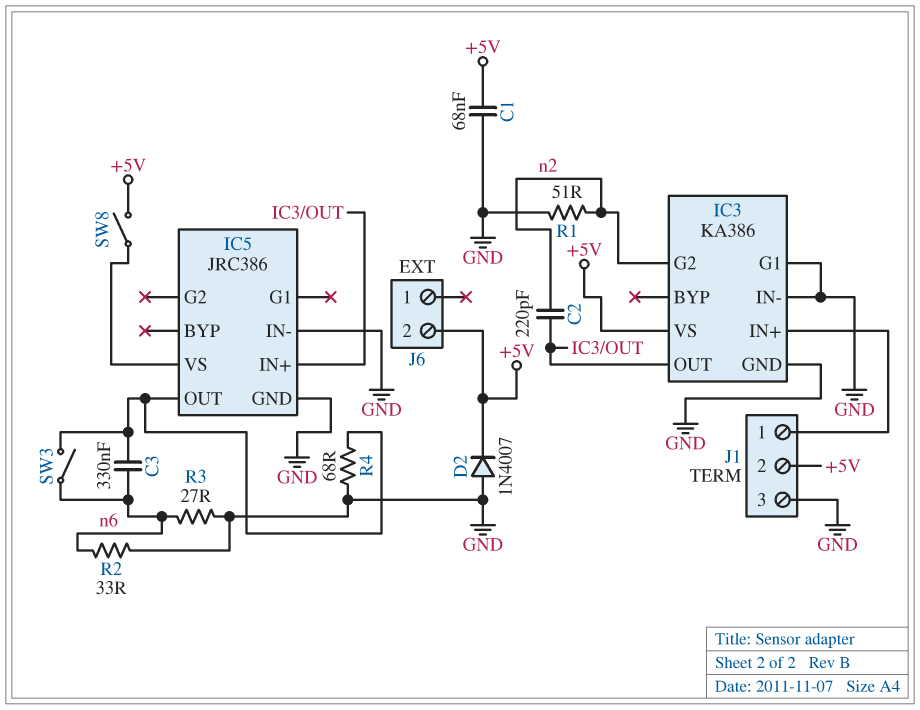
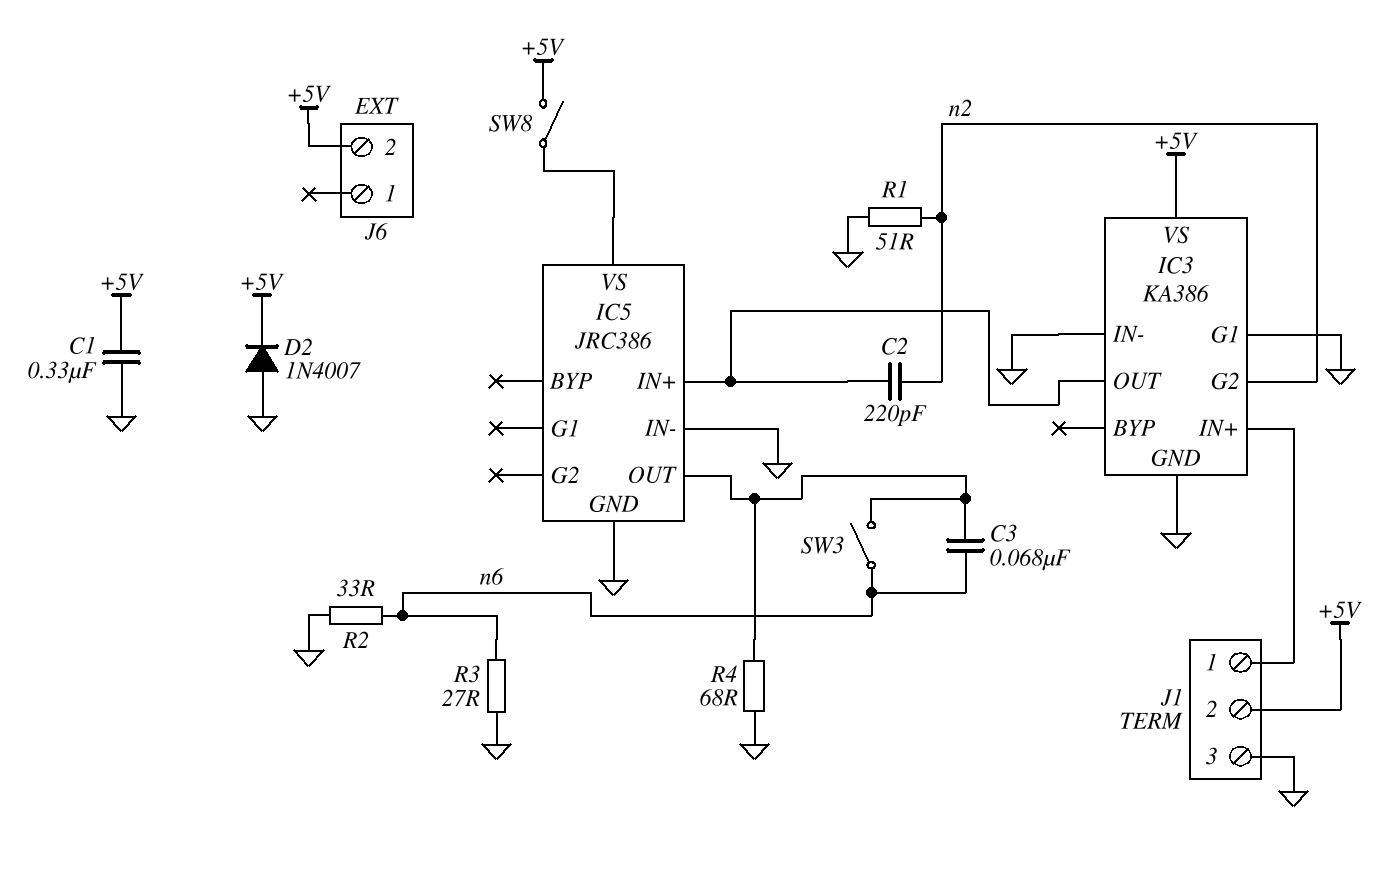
C1: 68nF (+5V, GND) -> 330nF (+5V, GND)
C3: 330nF (IC5/OUT, n6) -> 68nF (IC5/OUT, n6)

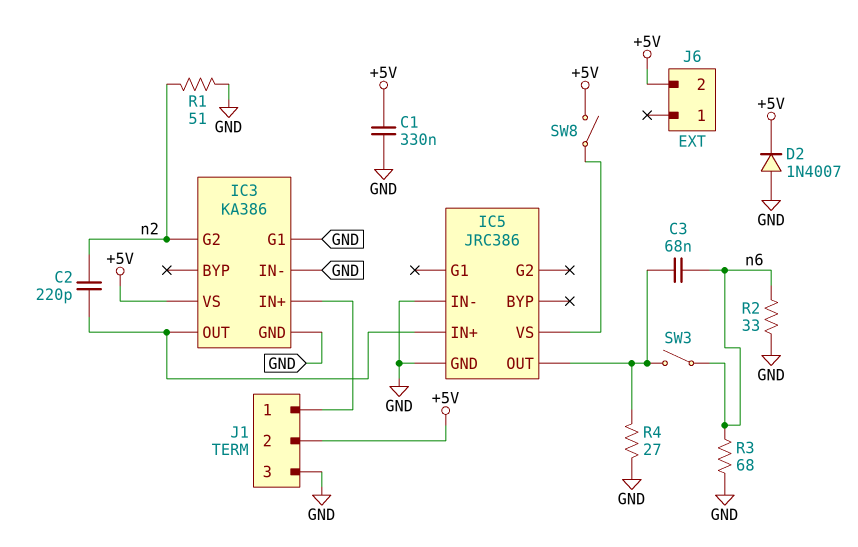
R3: 27 (GND, n6) -> 68 (GND, n6)
R4: 68 (GND, IC5/OUT) -> 27 (GND, IC5/OUT)

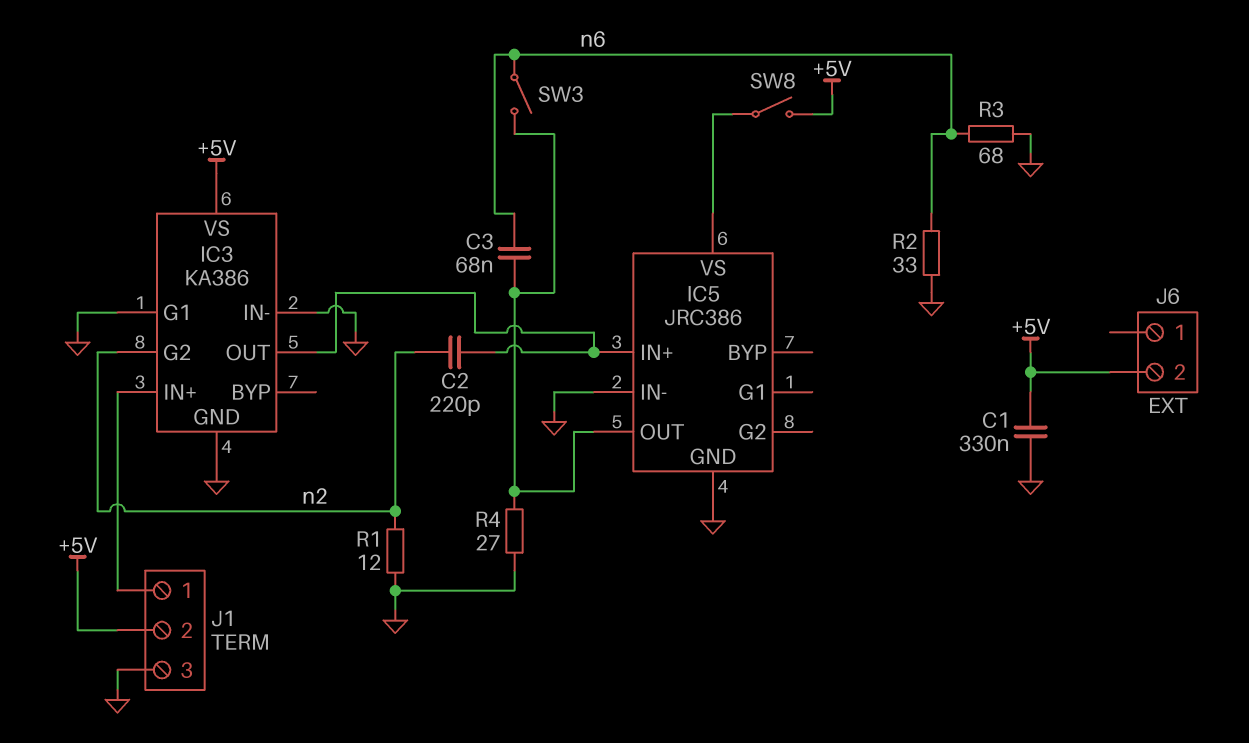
D2: diode 1N4007 (A GND, K +5V) -> none
R1: 51 (GND, n2) -> 12 (GND, n2)

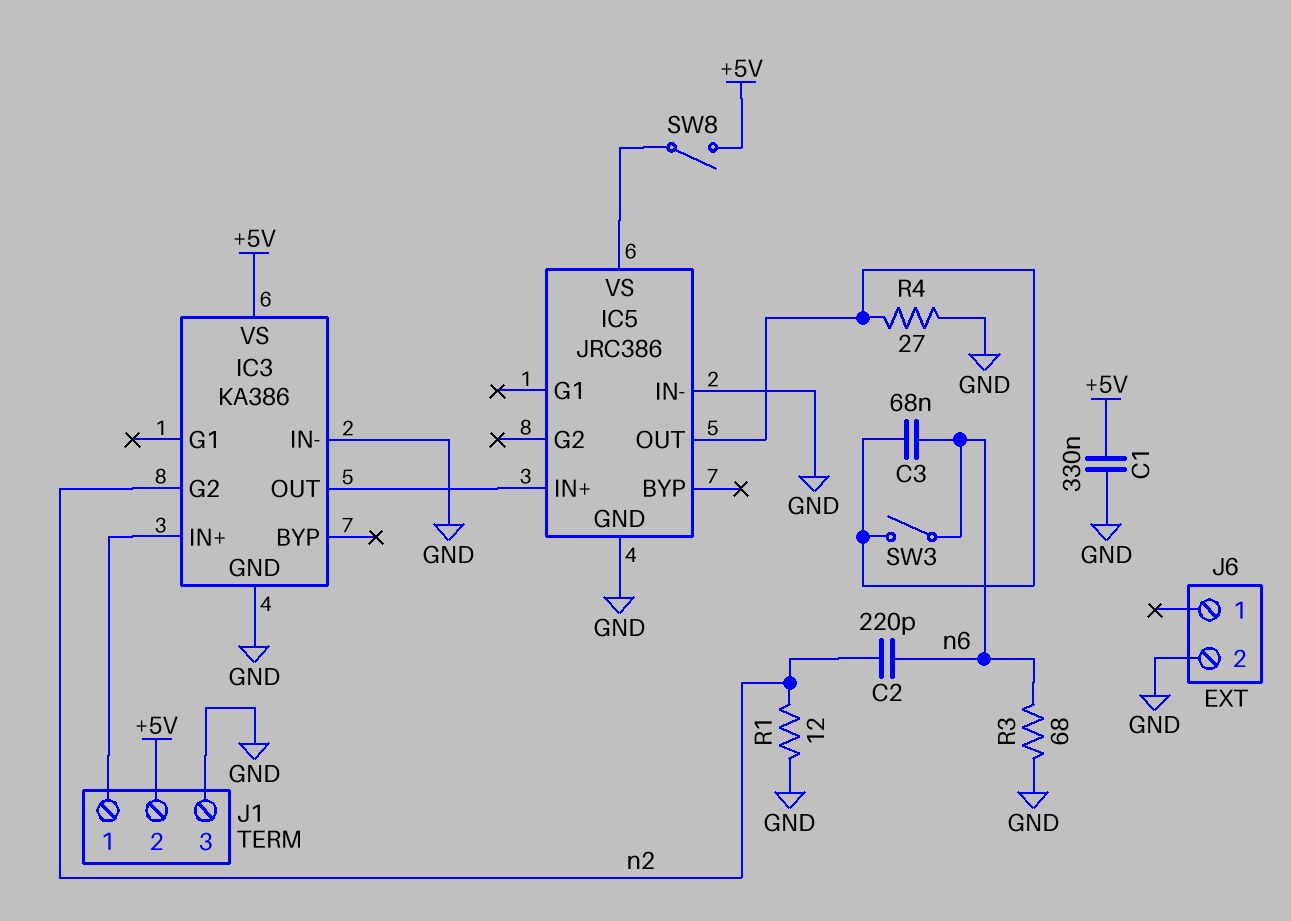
C2: 220pF (IC3/OUT, n2) -> 220pF (n2, n6)
IC3 pin G1: GND -> none
J6 pin 2: +5V -> GND
R2: 33 (GND, n6) -> none

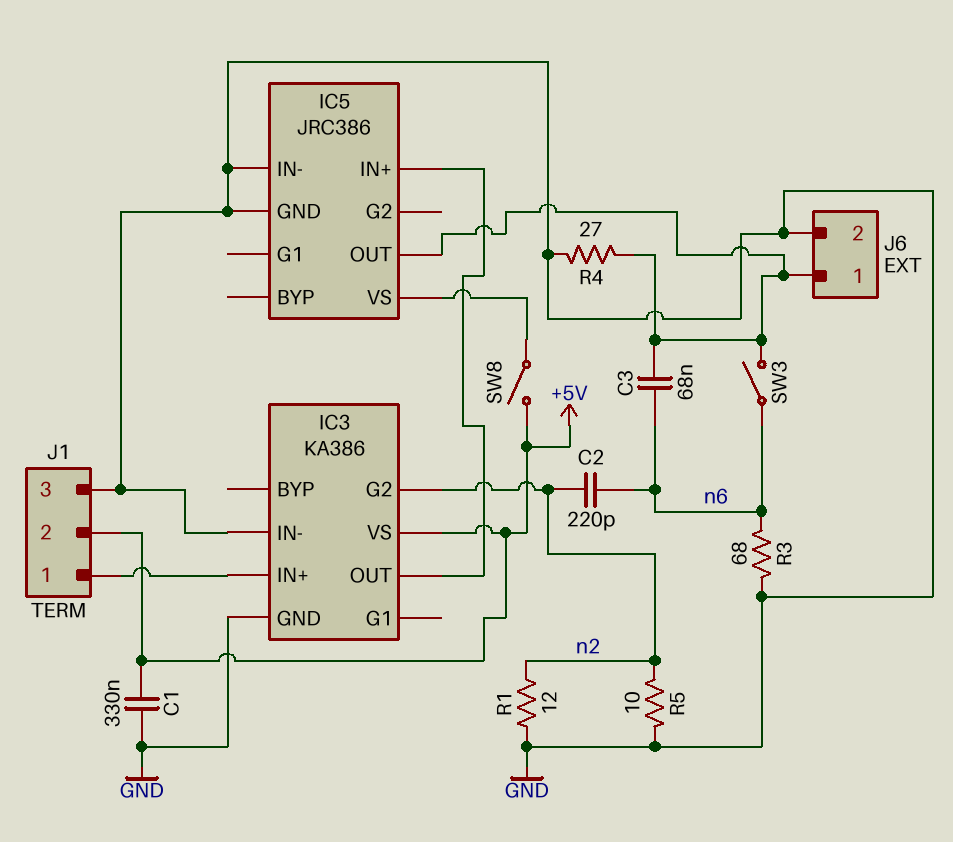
J6 pin 1: none -> IC5/OUT
R5: none -> 10 (GND, n2)

